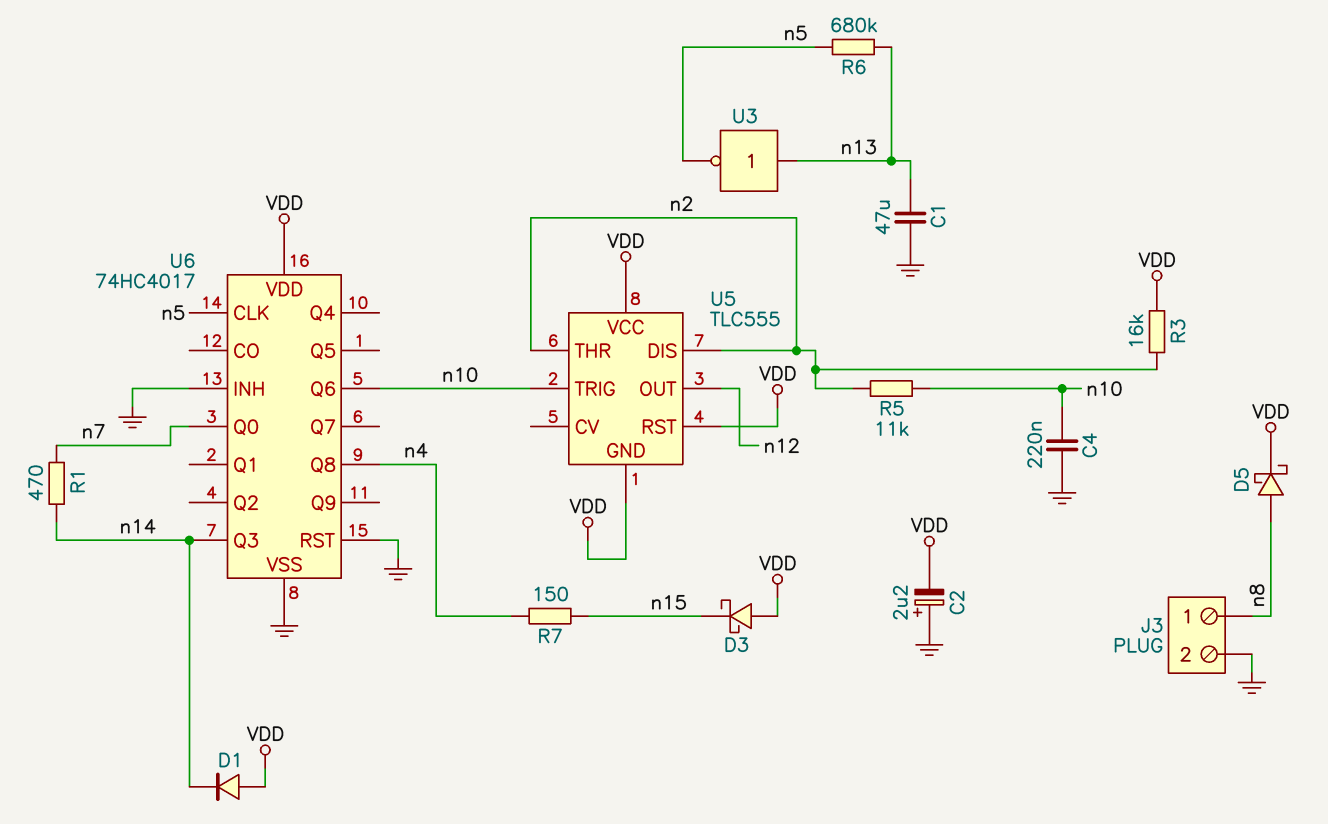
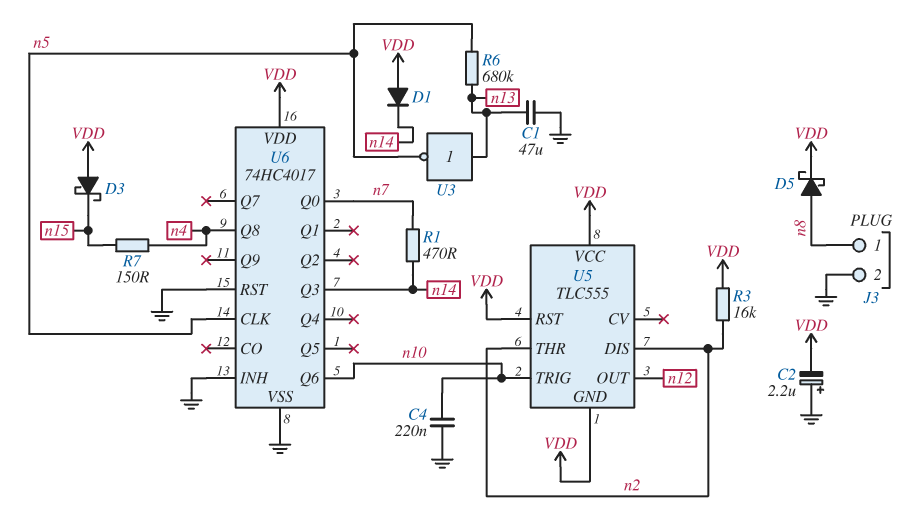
R5: 11k (n2, n10) -> none

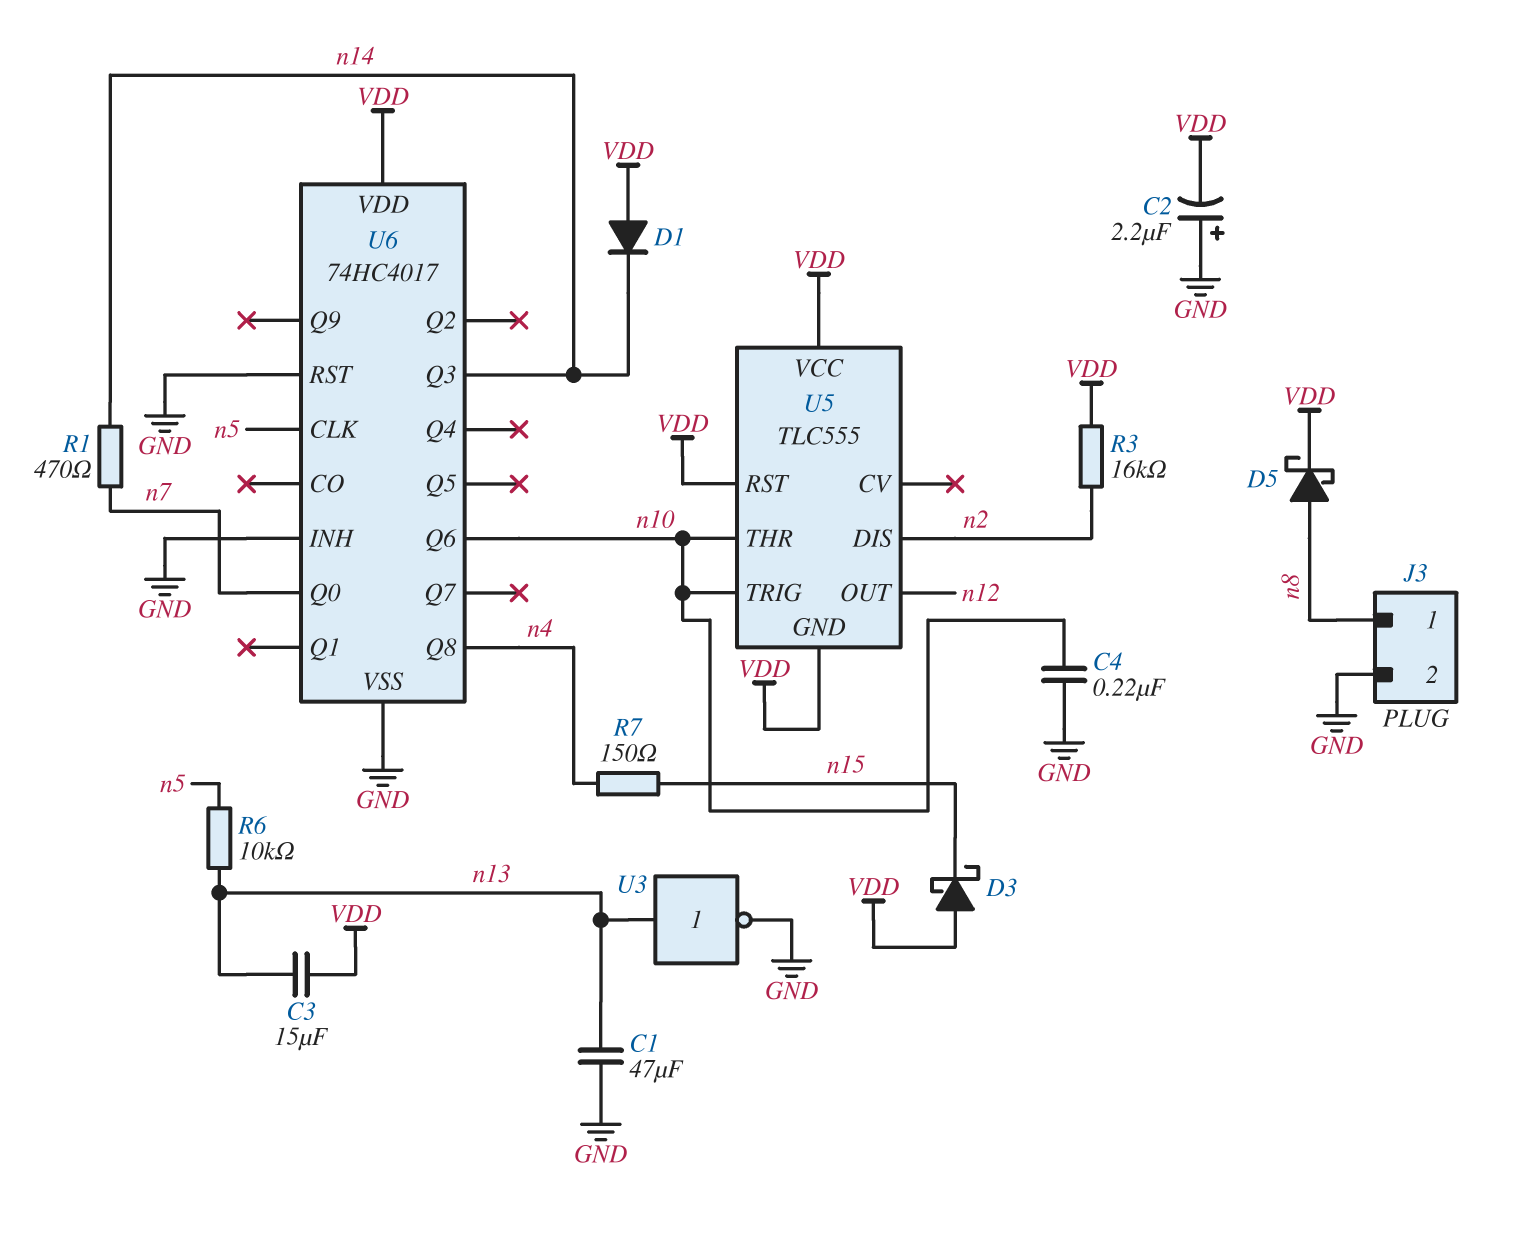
C3: none -> 15uF (VDD, n13)
R6: 680k (n5, n13) -> 10k (n5, n13)
U3: NOT (in n13, out n5) -> NOT (in n13, out GND)
U5 pin THR: n2 -> n10

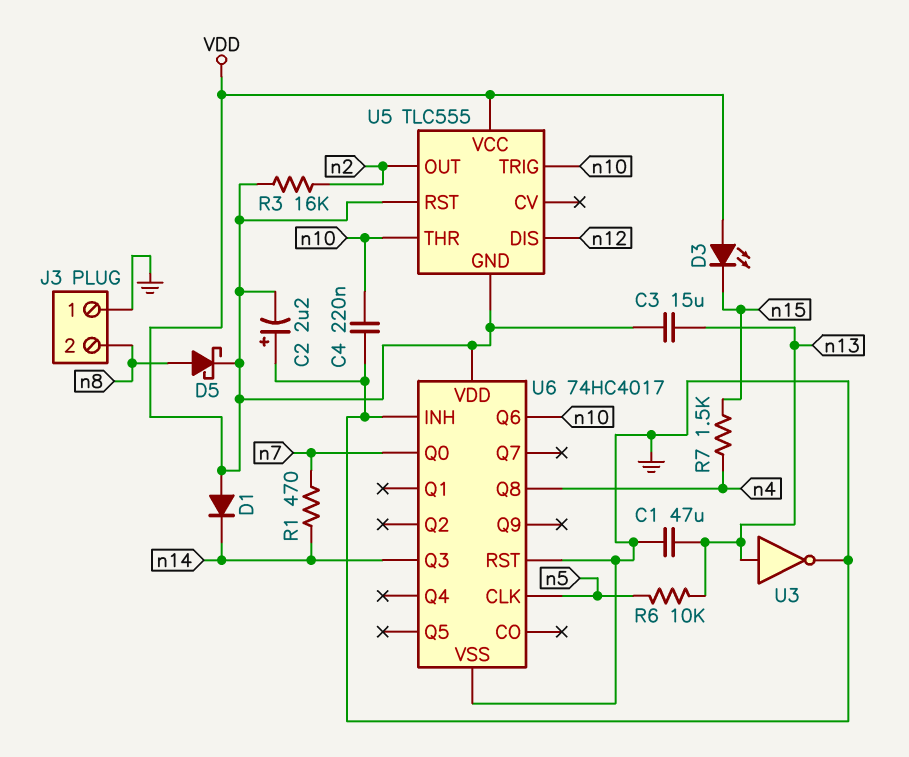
D3: schottky (A VDD, K n15) -> LED (A VDD, K n15)
J3 pin 1: n8 -> GND
J3 pin 2: GND -> n8
R7: 150 (n4, n15) -> 1.5k (n4, n15)
U5 pin DIS: n2 -> n12
U5 pin OUT: n12 -> n2

